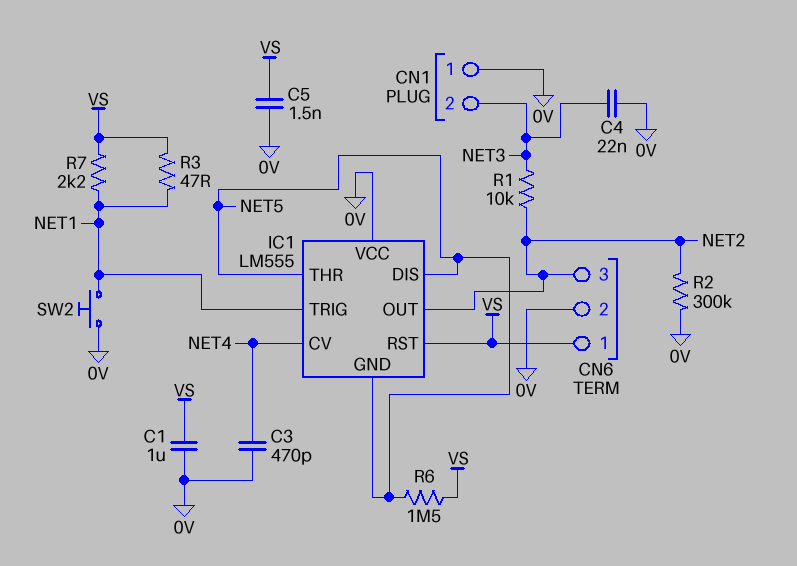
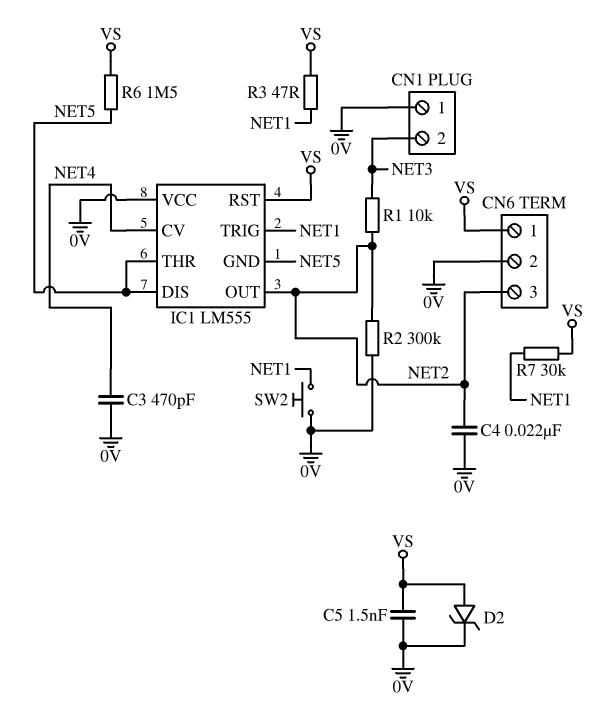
C1: 1uF (0V, VS) -> none
C4: 22nF (0V, NET3) -> 22nF (0V, NET2)
D2: none -> zener (A VS, K 0V)
R7: 2.2k (NET1, VS) -> 30k (NET1, VS)

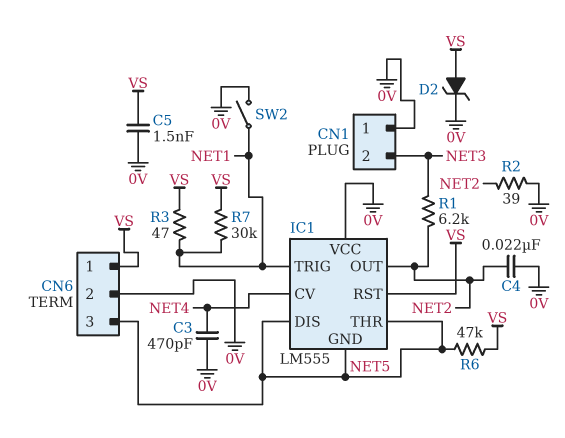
CN6 pin 3: NET2 -> NET5
R1: 10k (NET2, NET3) -> 6.2k (NET2, NET3)
R2: 300k (0V, NET2) -> 39 (0V, NET2)
R6: 1.5M (NET5, VS) -> 47k (NET5, VS)
SW2: button (0V, NET1) -> switch (0V, NET1)

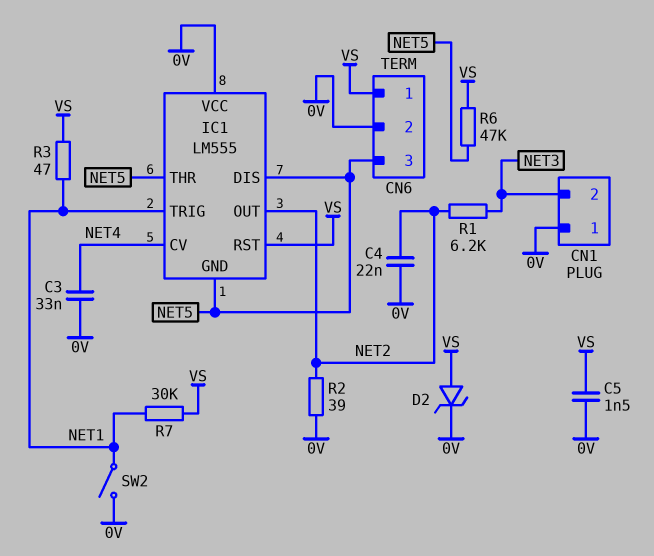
C3: 470pF (0V, NET4) -> 33nF (0V, NET4)

